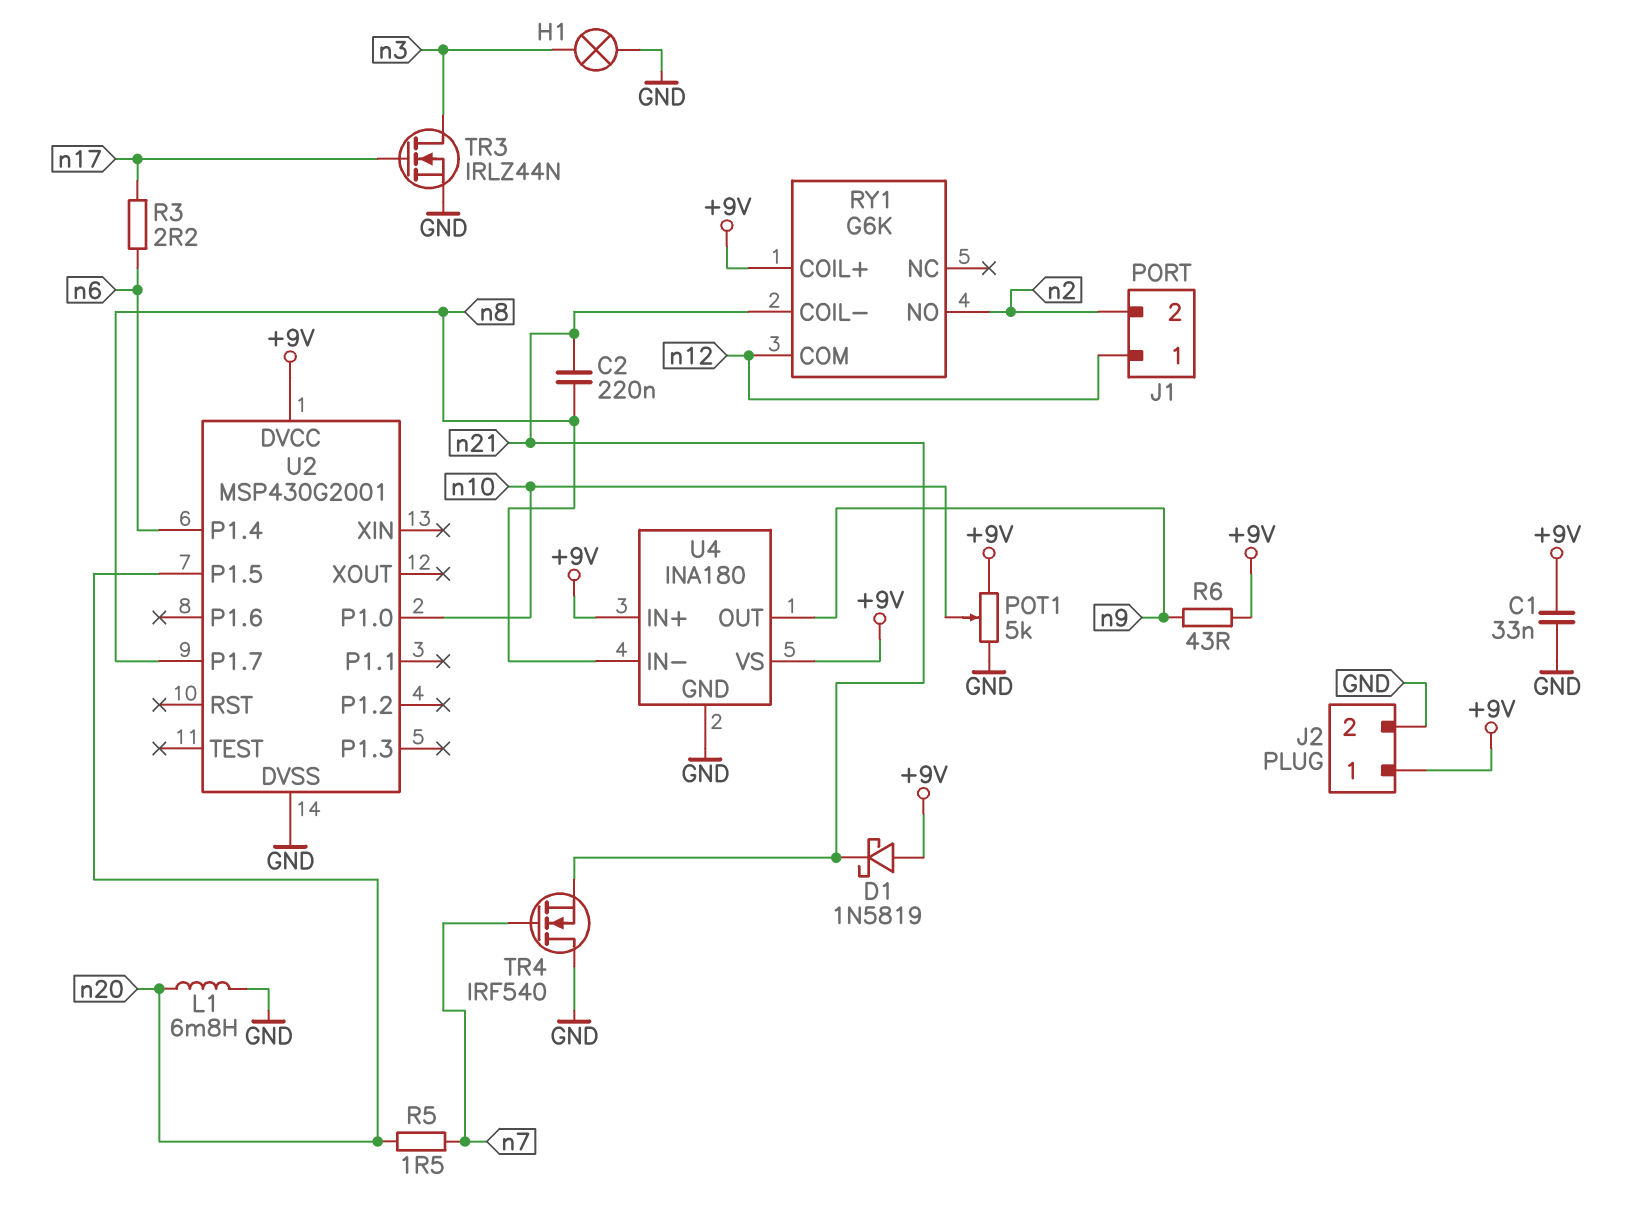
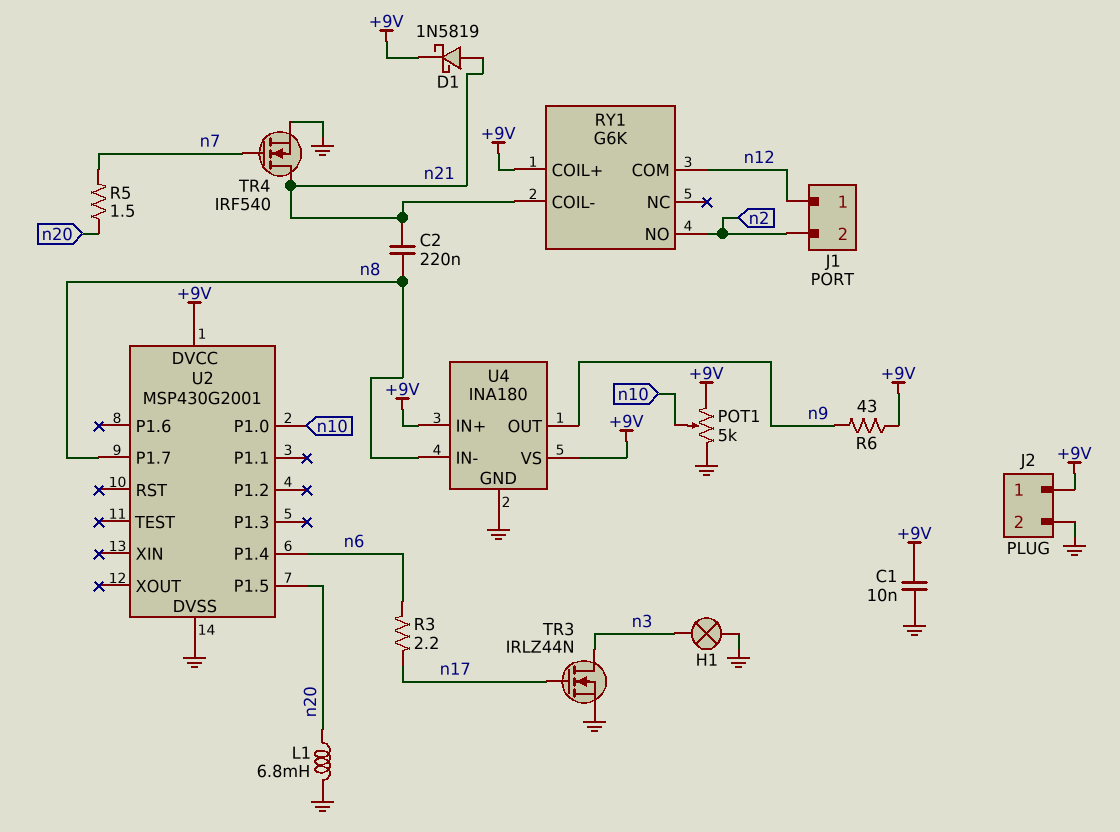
C1: 33nF (+9V, GND) -> 10nF (+9V, GND)
D1: schottky 1N5819 (A +9V, K n21) -> schottky 1N5819 (A n21, K +9V)
TR4: NMOS IRF540 (G n7, D GND, S n21) -> NMOS IRF540 (G n7, D n21, S GND)

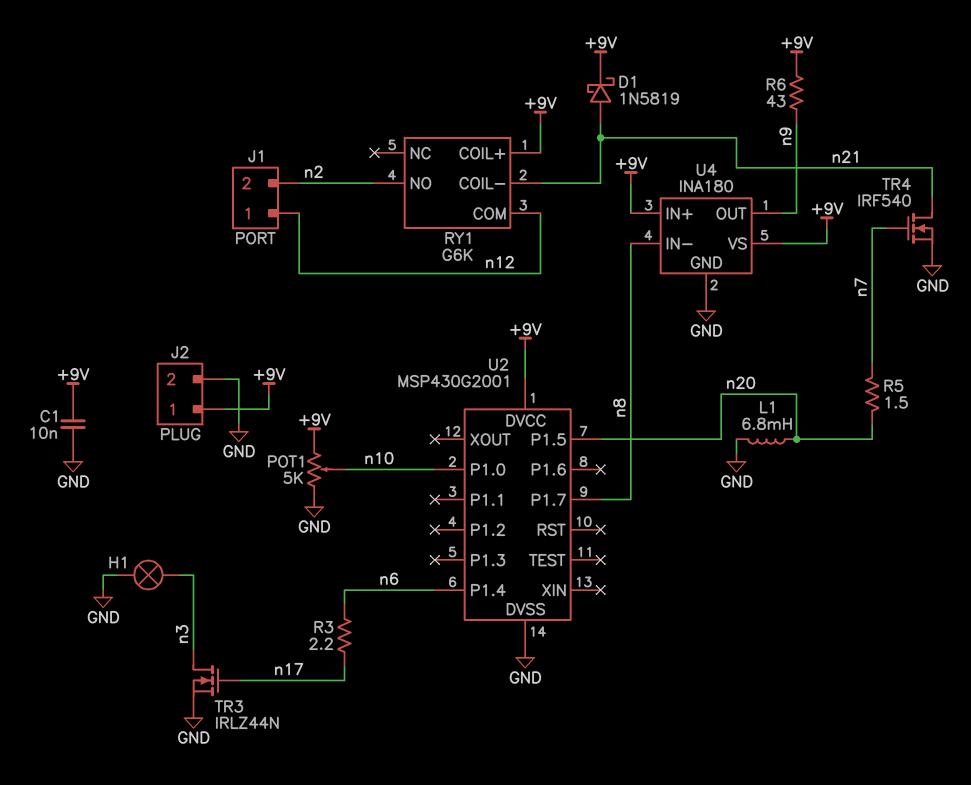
C2: 220nF (n8, n21) -> none

